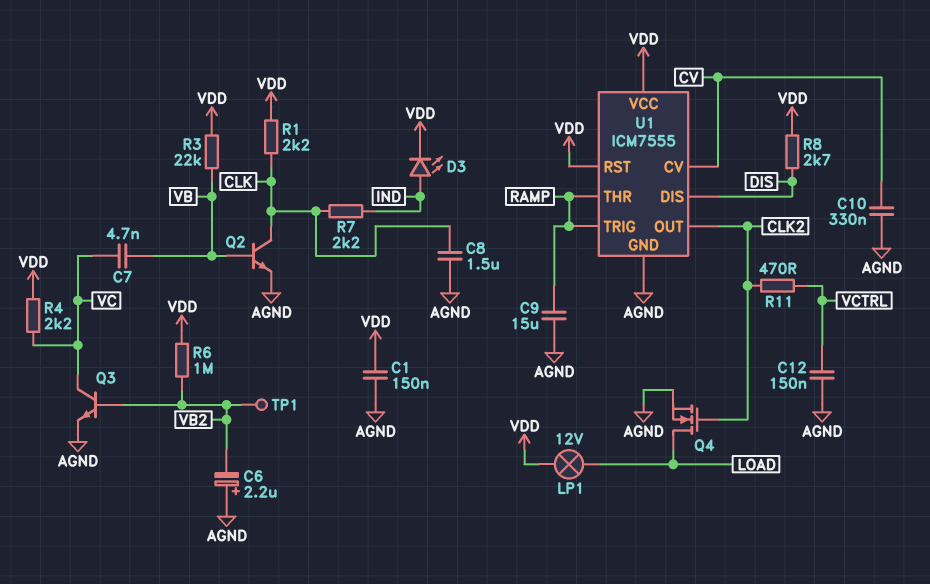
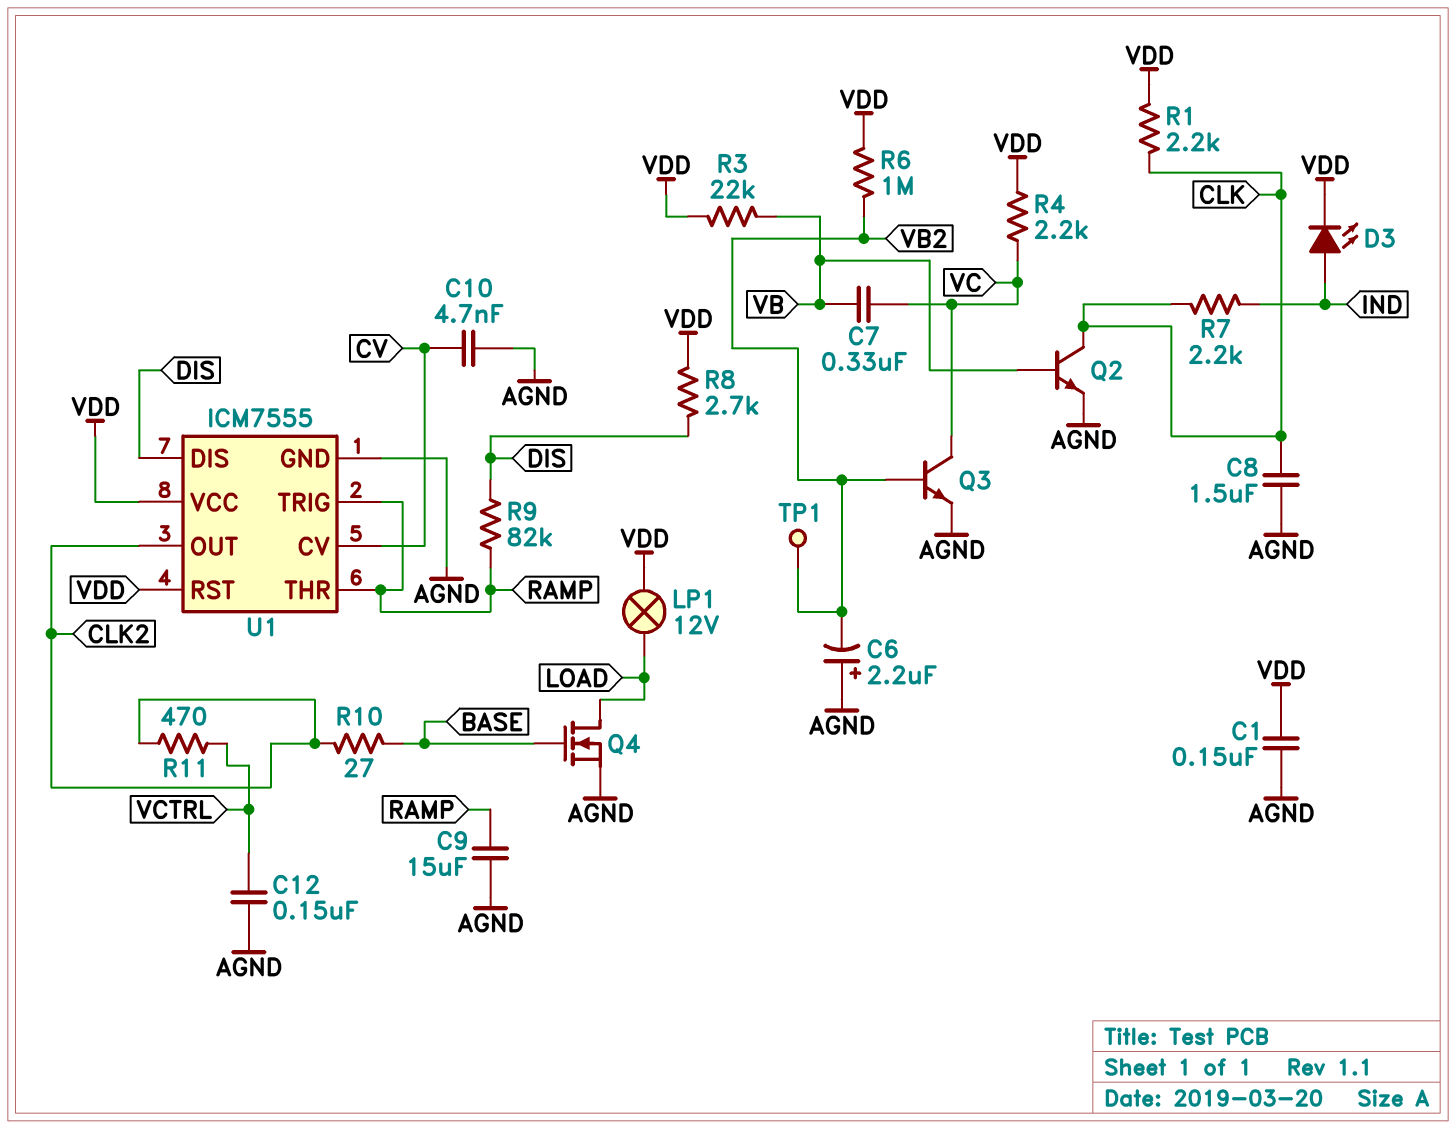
C7: 4.7nF (VB, VC) -> 330nF (VB, VC)
C10: 330nF (AGND, CV) -> 4.7nF (AGND, CV)
Q4: NMOS (G CLK2, D LOAD, S AGND) -> NMOS (G BASE, D LOAD, S AGND)
R9: none -> 82k (DIS, RAMP)
R10: none -> 27 (BASE, CLK2)

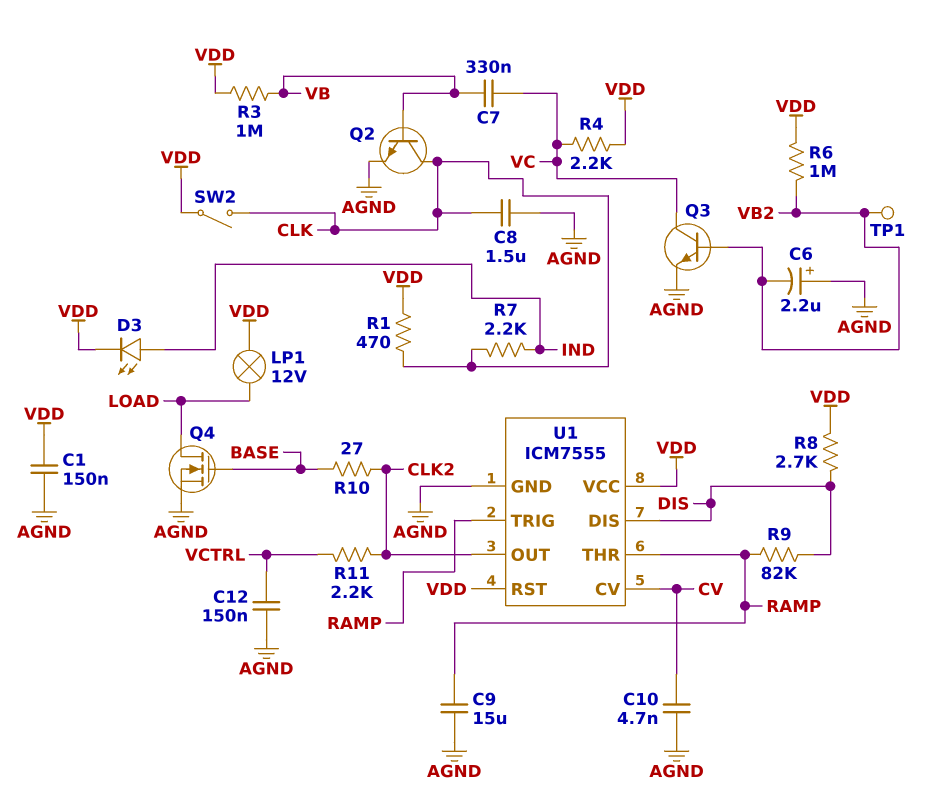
R1: 2.2k (CLK, VDD) -> 470 (CLK, VDD)
R3: 22k (VB, VDD) -> 1M (VB, VDD)
R11: 470 (CLK2, VCTRL) -> 2.2k (CLK2, VCTRL)
SW2: none -> switch (CLK, VDD)

